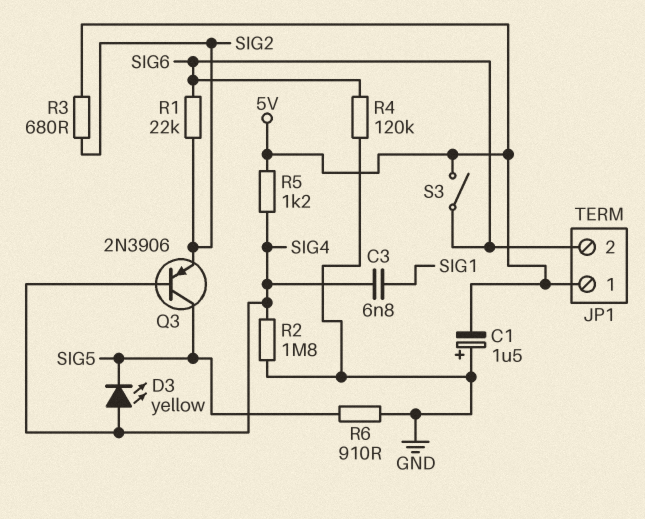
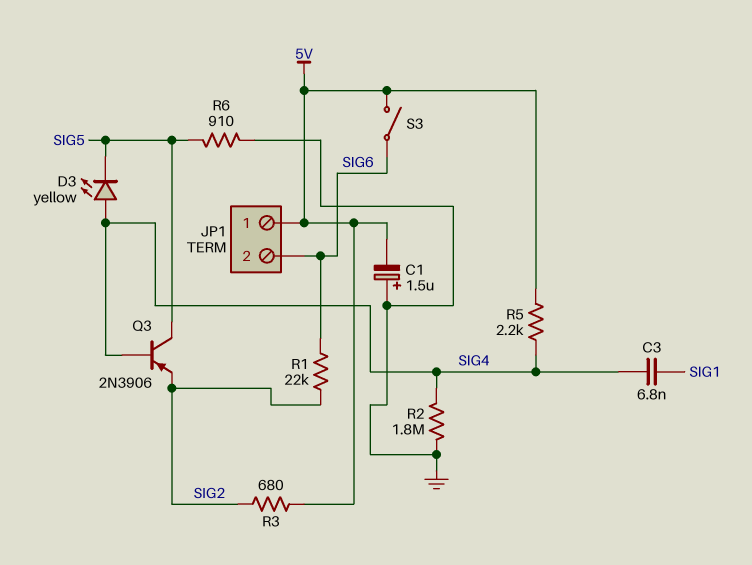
R4: 120k (GND, SIG6) -> none
R5: 1.2k (5V, SIG4) -> 2.2k (5V, SIG4)

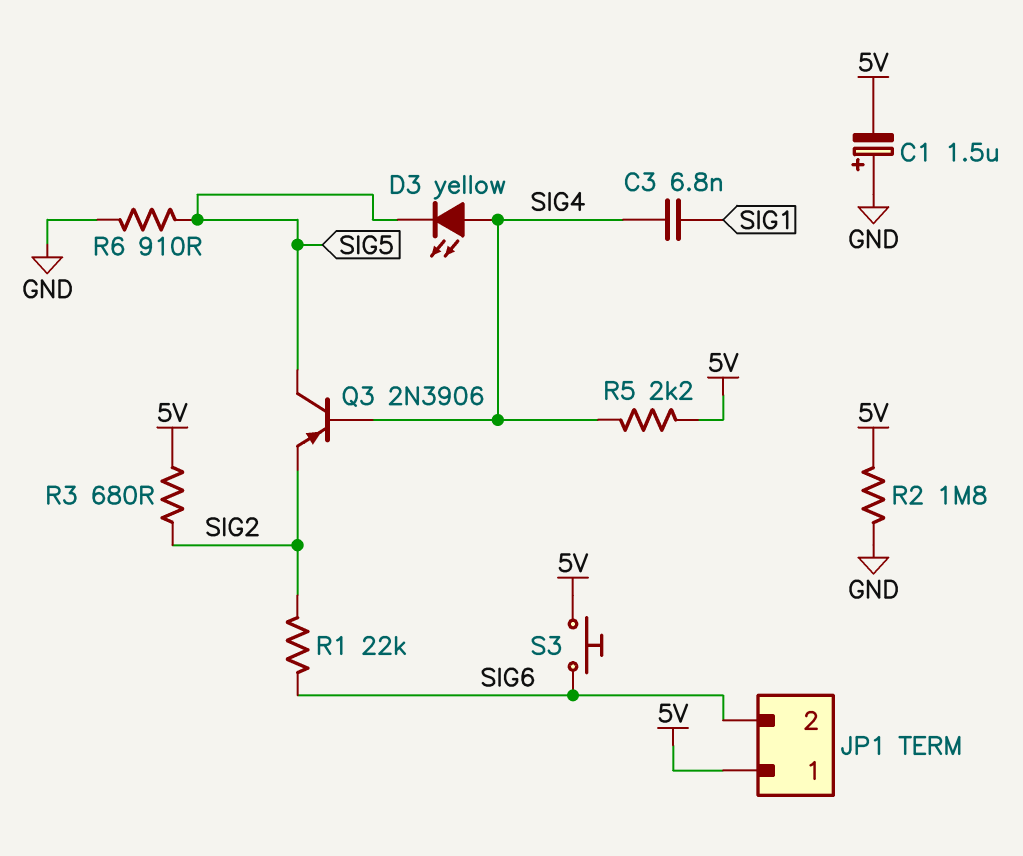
R2: 1.8M (GND, SIG4) -> 1.8M (5V, GND)
S3: switch (5V, SIG6) -> button (5V, SIG6)

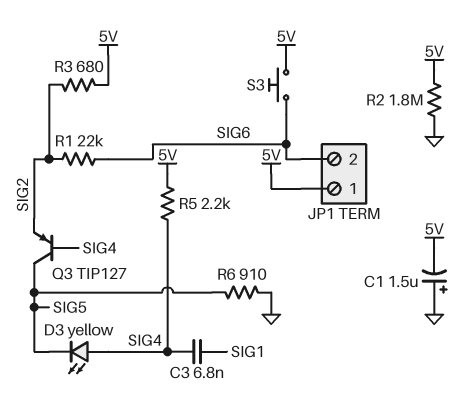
Q3: PNP 2N3906 (B SIG4, C SIG5, E SIG2) -> PNP TIP127 (B SIG4, C SIG5, E SIG2)

